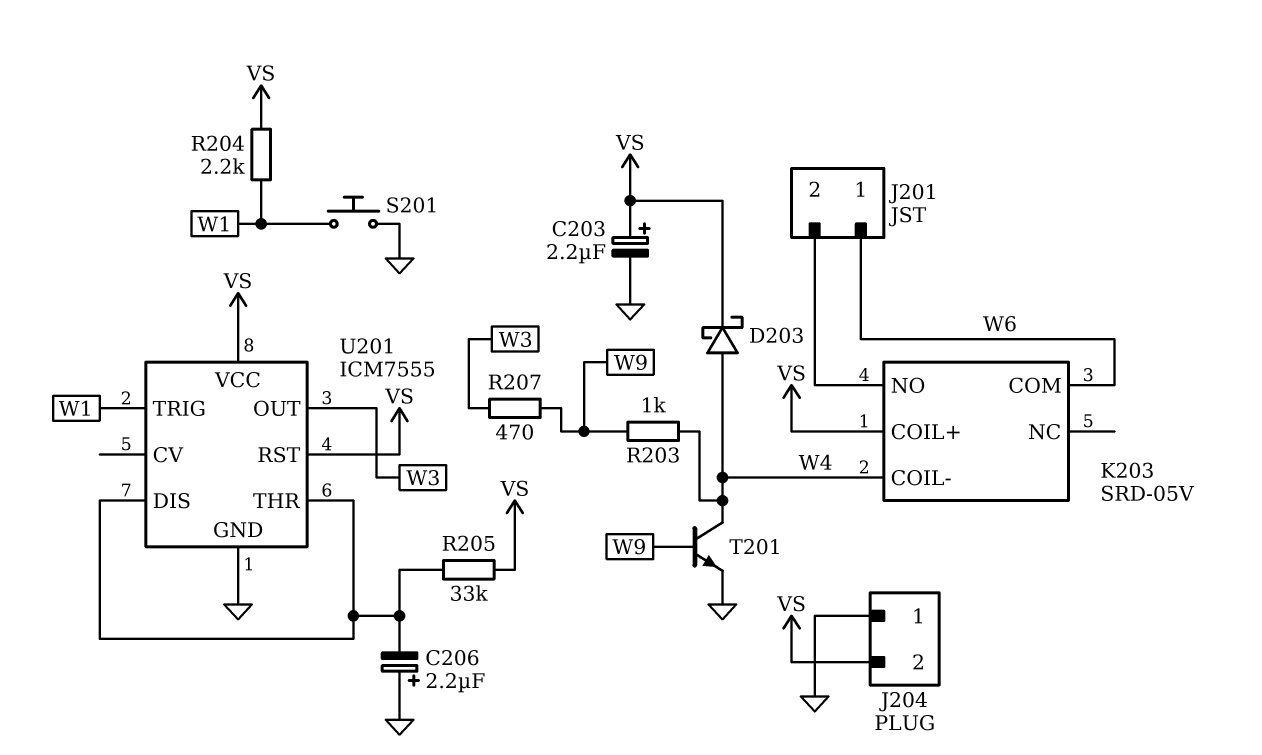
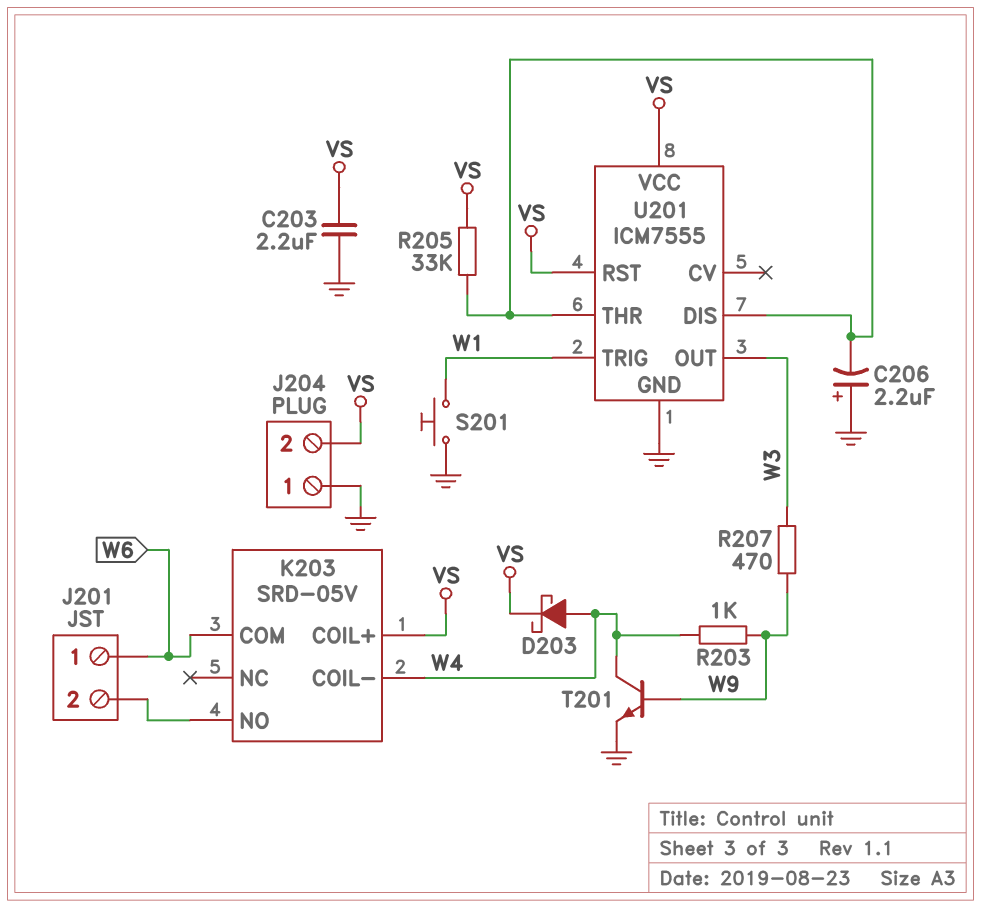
C203: 2.2uF (plus VS, minus GND) -> 2.2uF (GND, VS)
R204: 2.2k (VS, W1) -> none

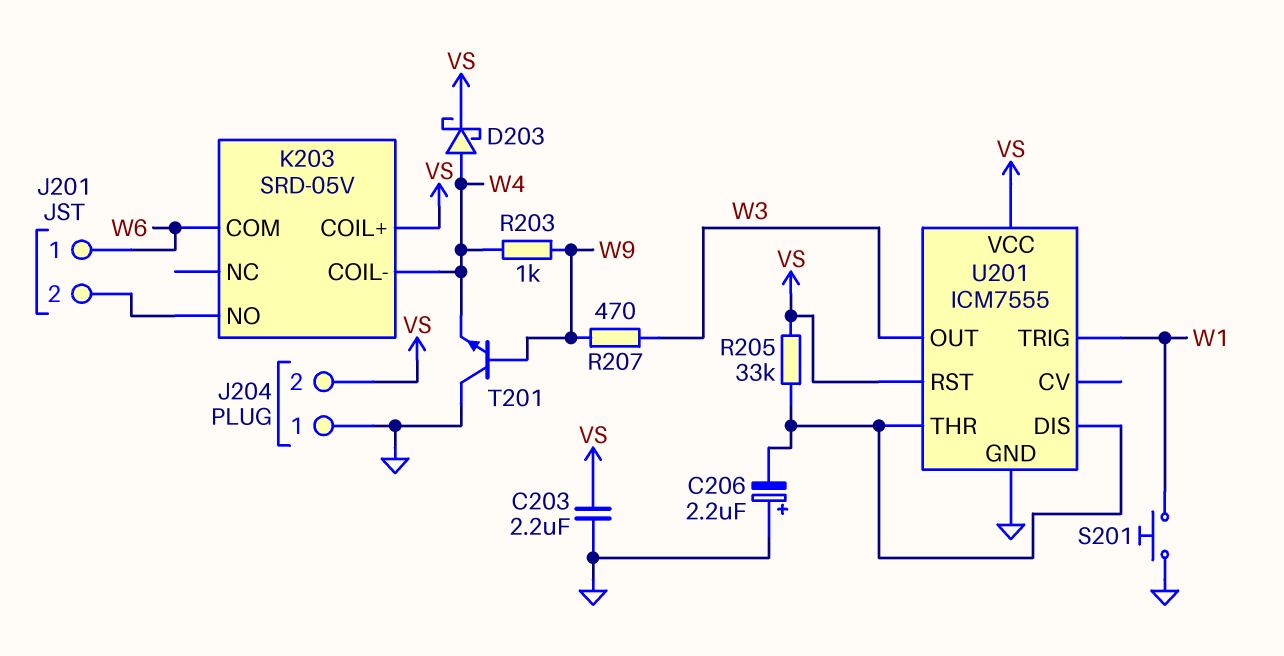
T201: NPN (B W9, C W4, E GND) -> NPN (B W9, C GND, E W4)

